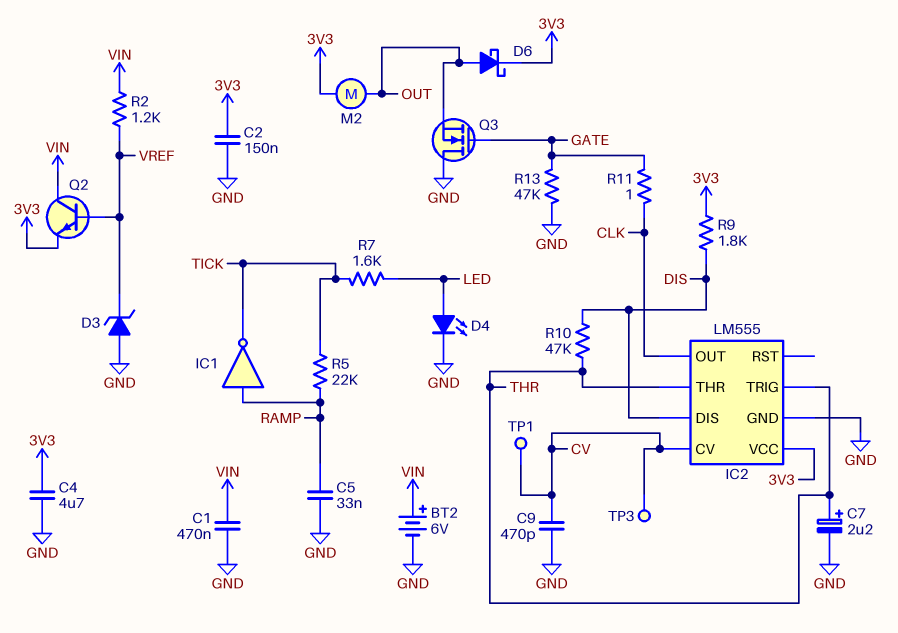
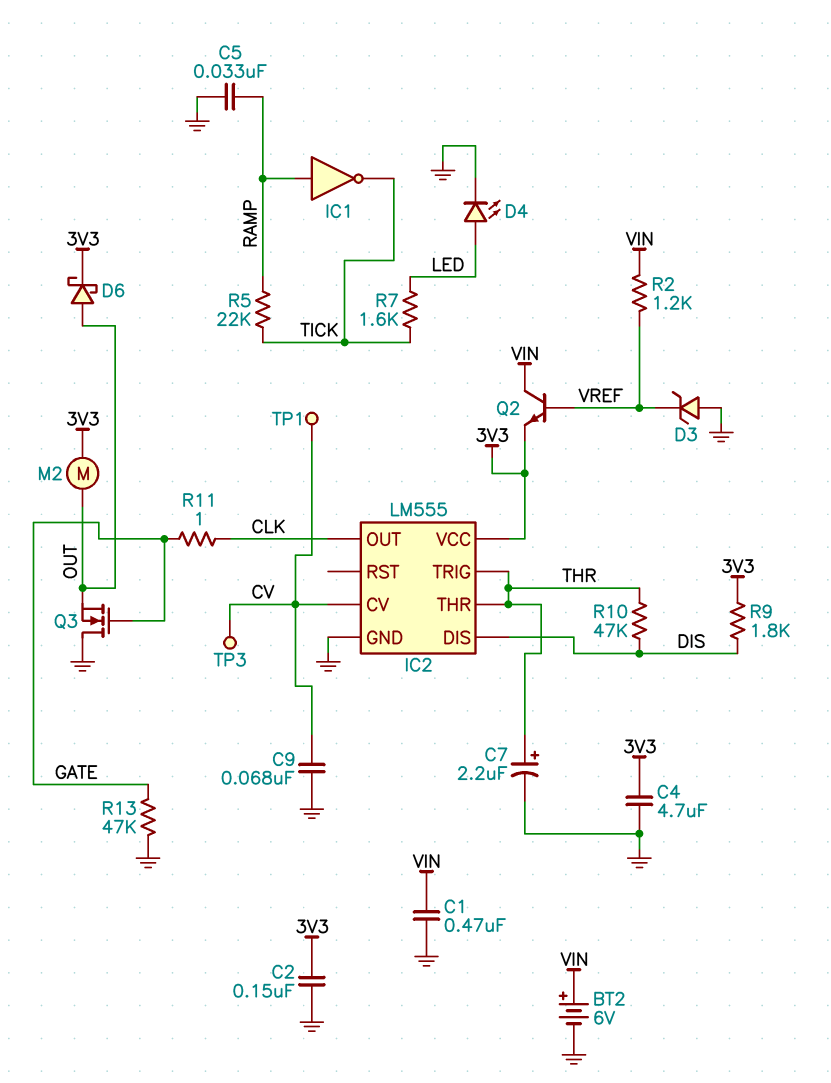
C9: 470pF (CV, GND) -> 68nF (CV, GND)

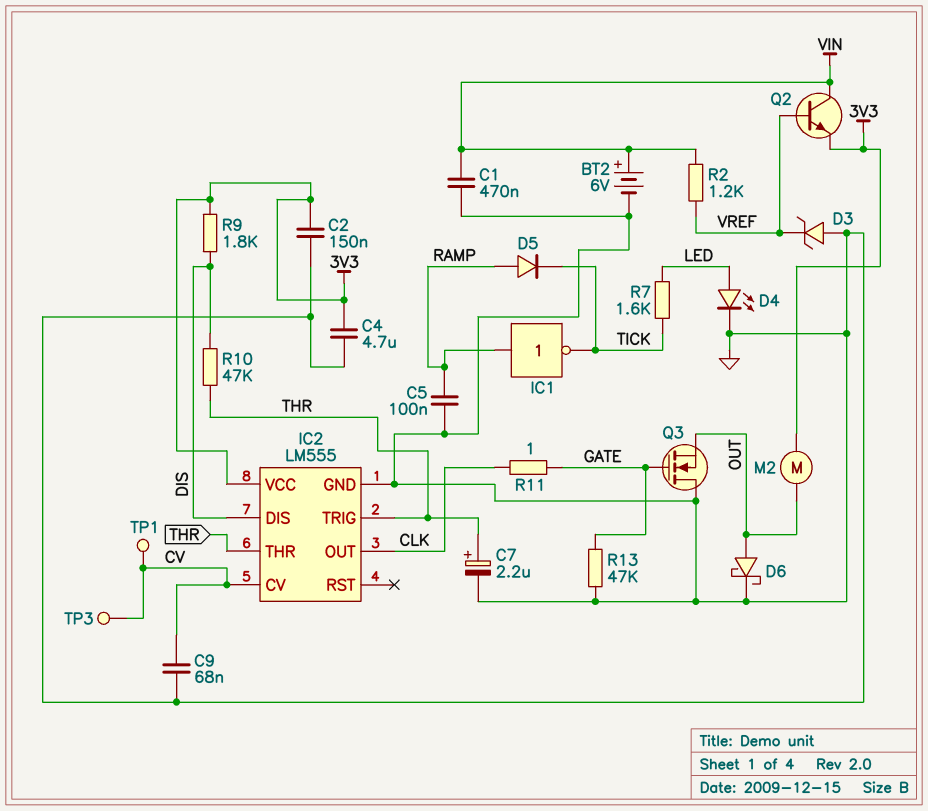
C5: 33nF (GND, RAMP) -> 100nF (GND, RAMP)
D5: none -> diode (A RAMP, K TICK)
D6: schottky (A OUT, K 3V3) -> schottky (A OUT, K GND)
R5: 22k (RAMP, TICK) -> none

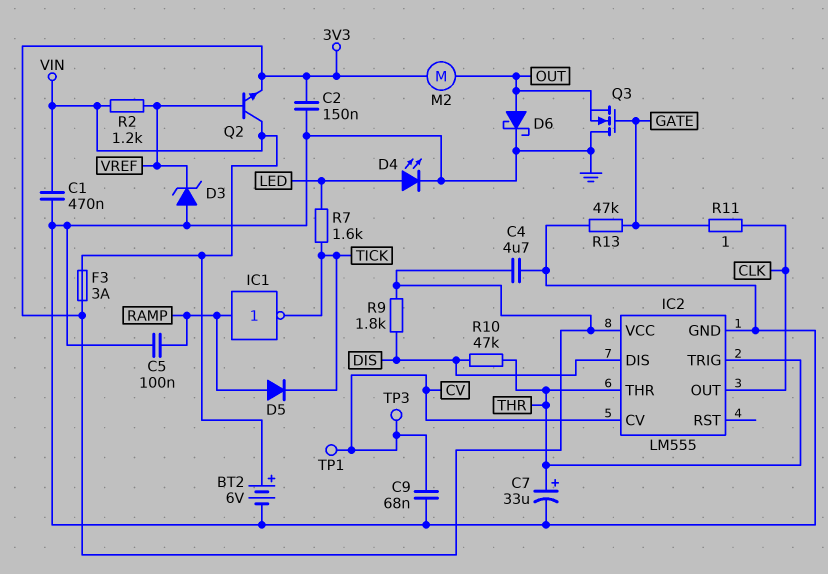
C7: 2.2uF (plus THR, minus GND) -> 33uF (plus THR, minus GND)
F3: none -> 3A (3V3, VIN)

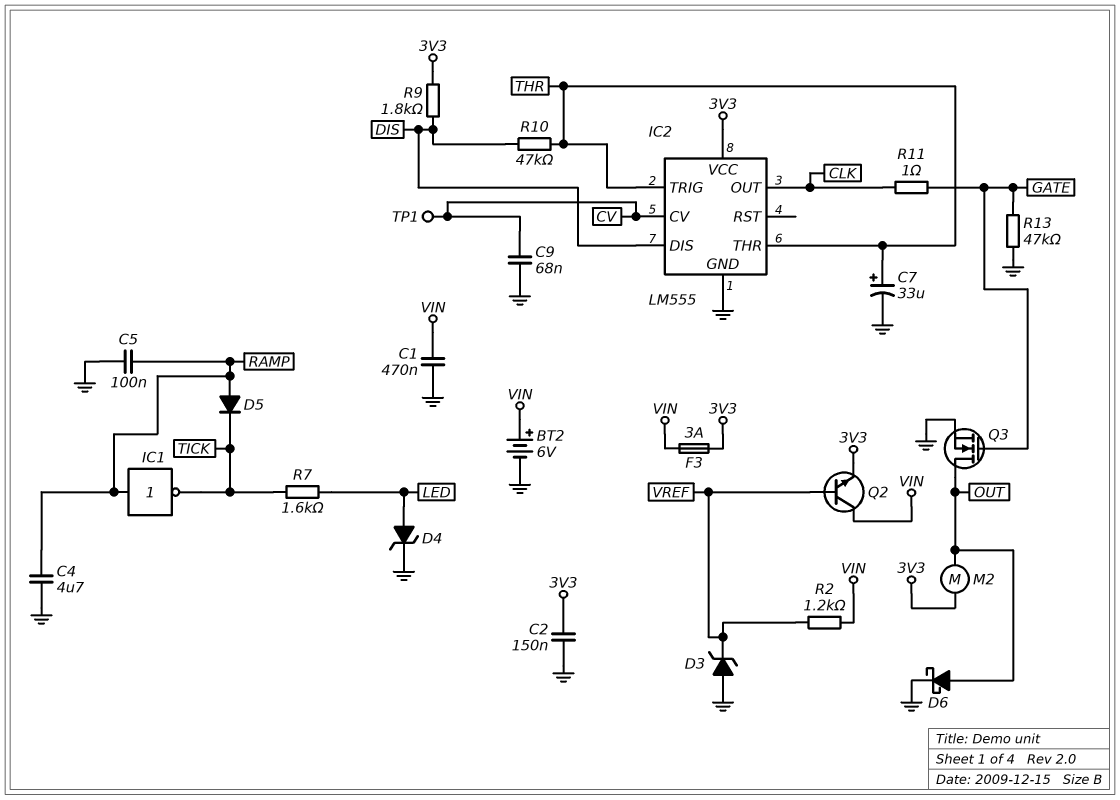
C4: 4.7uF (3V3, GND) -> 4.7uF (GND, RAMP)
D4: LED (A LED, K GND) -> zener (A LED, K GND)
Q3: NMOS (G GATE, D GND, S OUT) -> NMOS (G GATE, D OUT, S GND)
TP3: test point (CV) -> none

